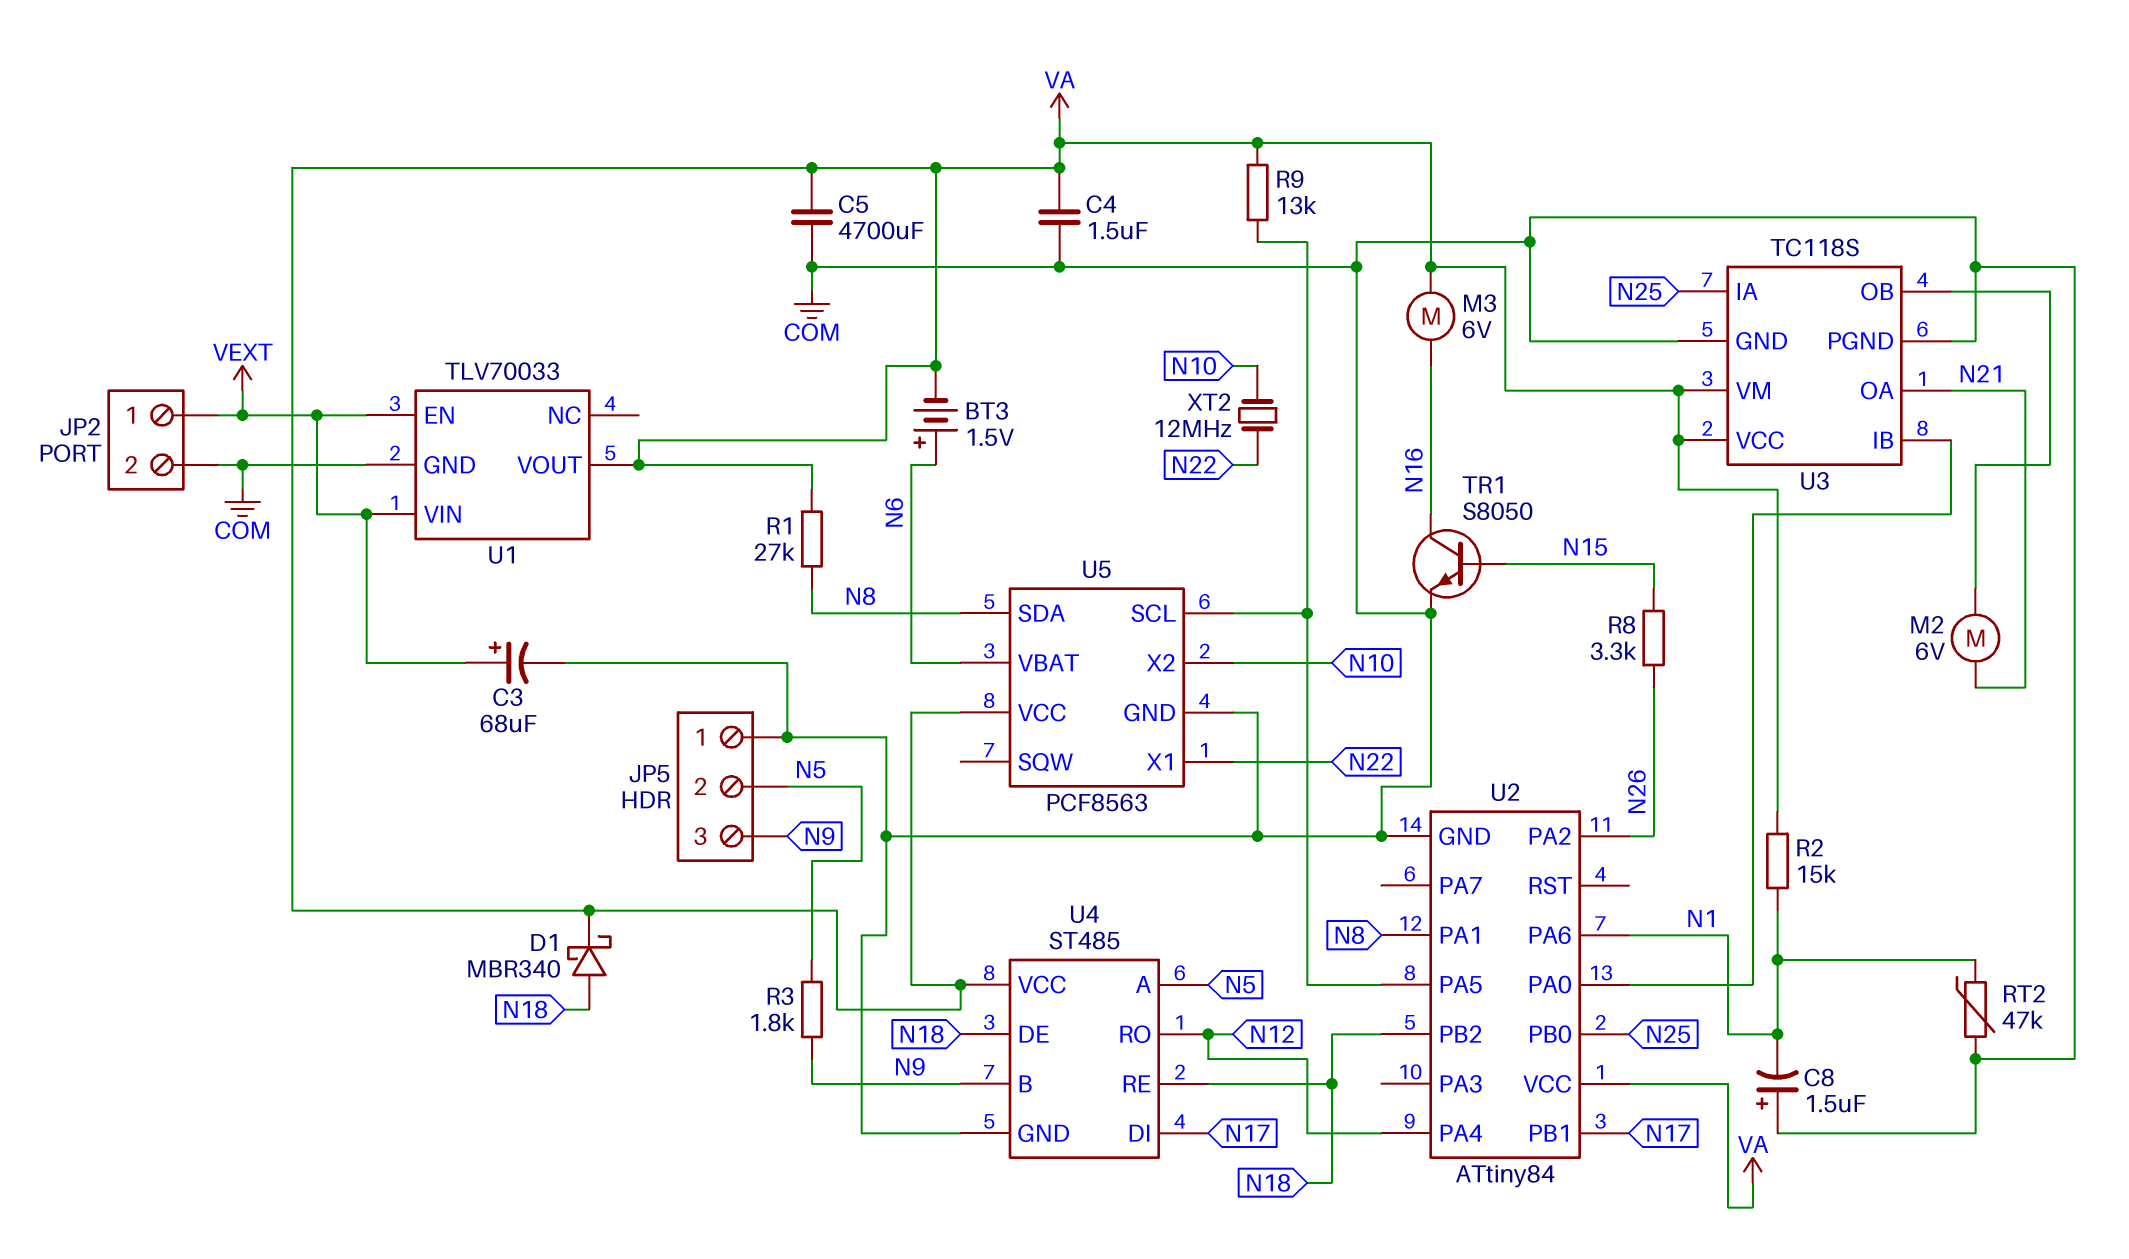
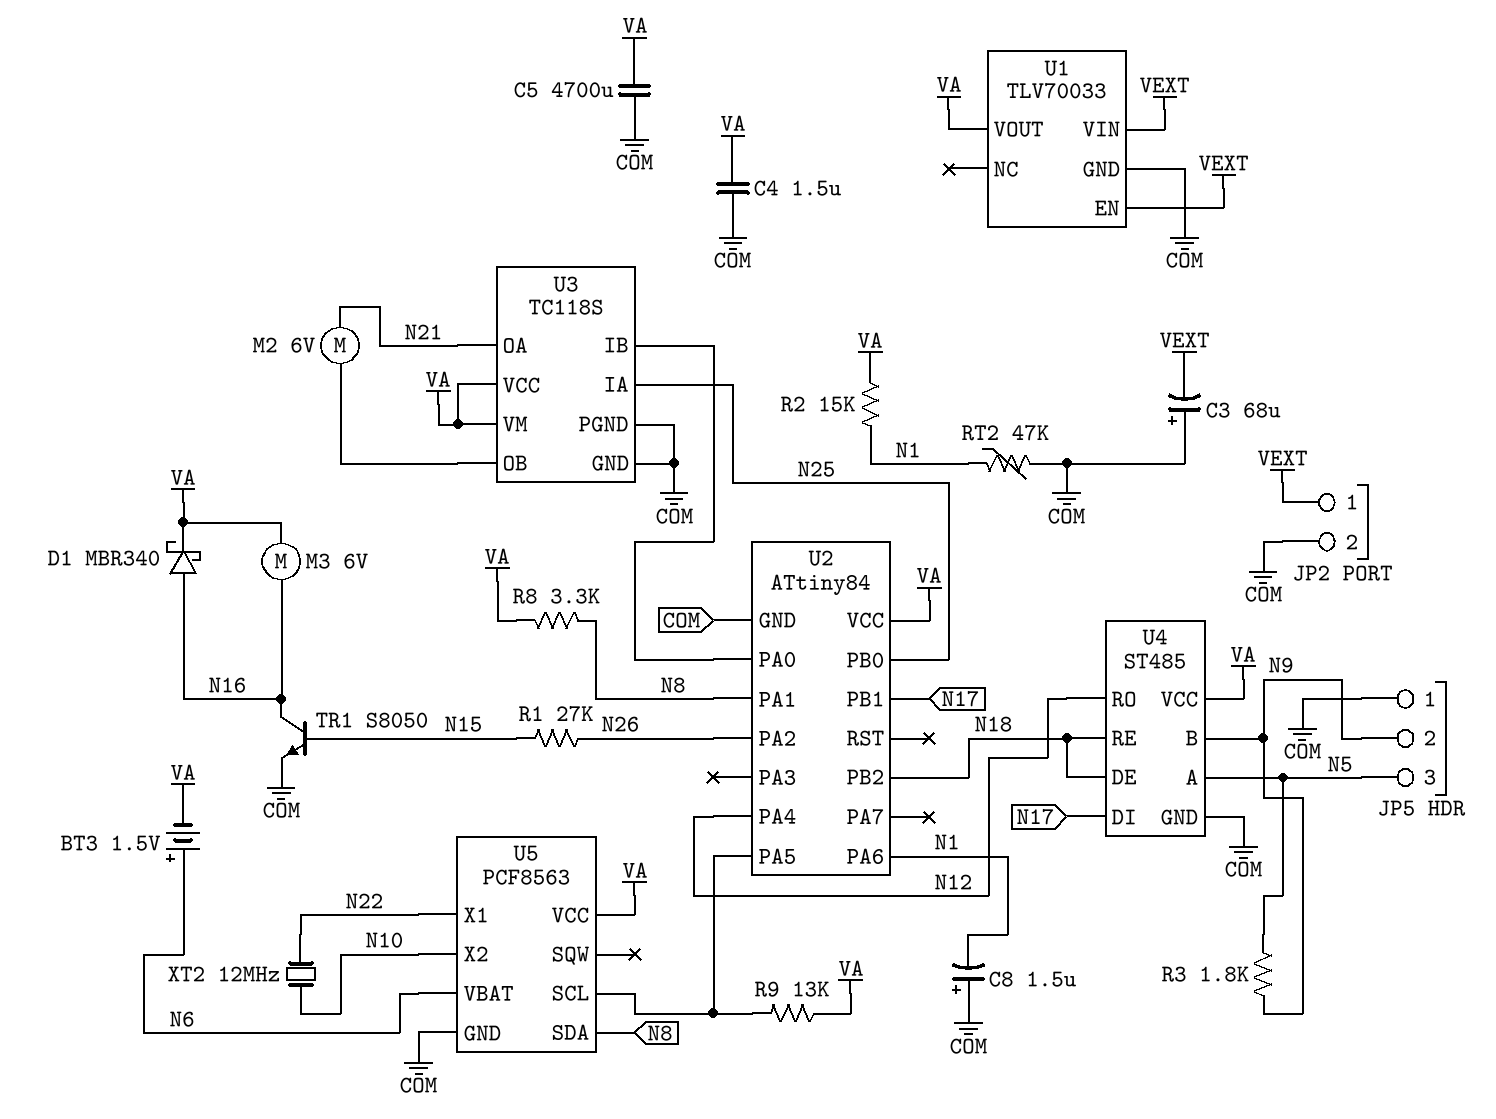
C3: 68uF (plus VEXT, minus COM) -> 68uF (plus COM, minus VEXT)
D1: schottky MBR340 (A N18, K VA) -> schottky MBR340 (A N16, K VA)
JP5 pin 2: N5 -> N9
JP5 pin 3: N9 -> N5
R1: 27k (N8, VA) -> 27k (N15, N26)
R8: 3.3k (N15, N26) -> 3.3k (N8, VA)

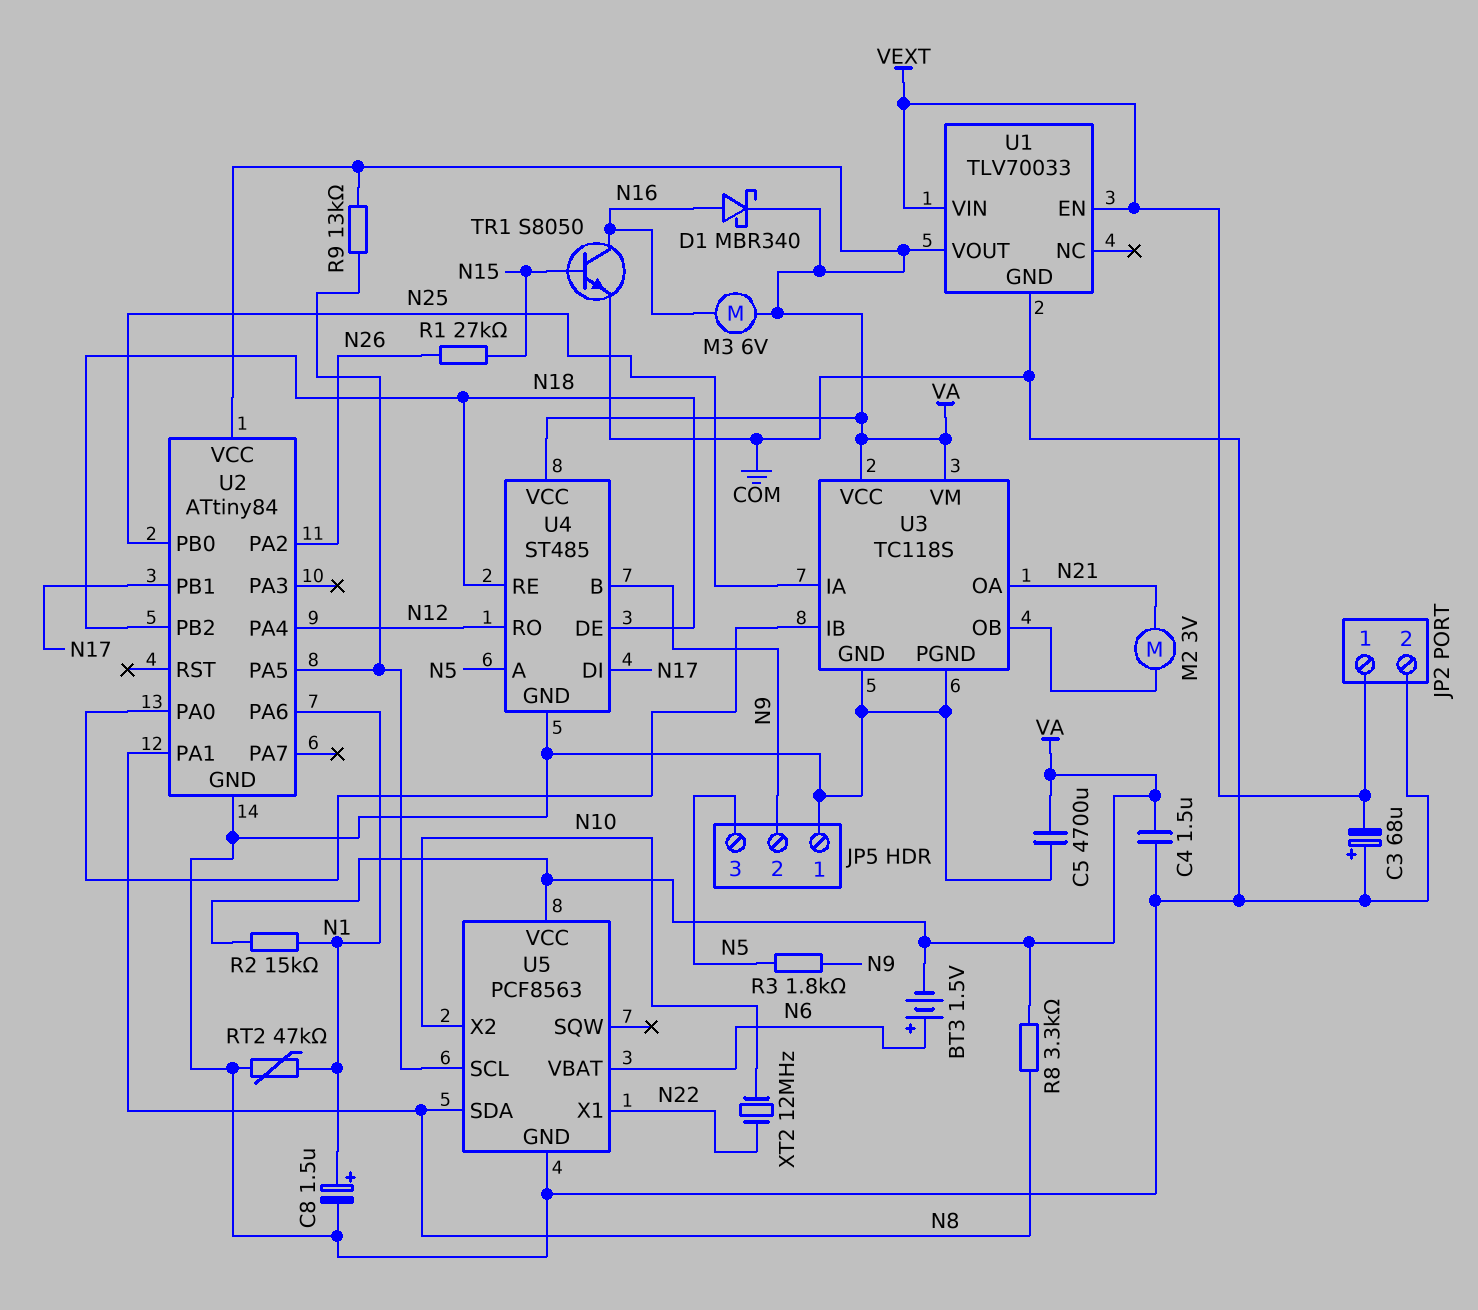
C8: 1.5uF (plus COM, minus N1) -> 1.5uF (plus N1, minus COM)
M2: motor 6V (N21, U3/OB) -> motor 3V (N21, U3/OB)

